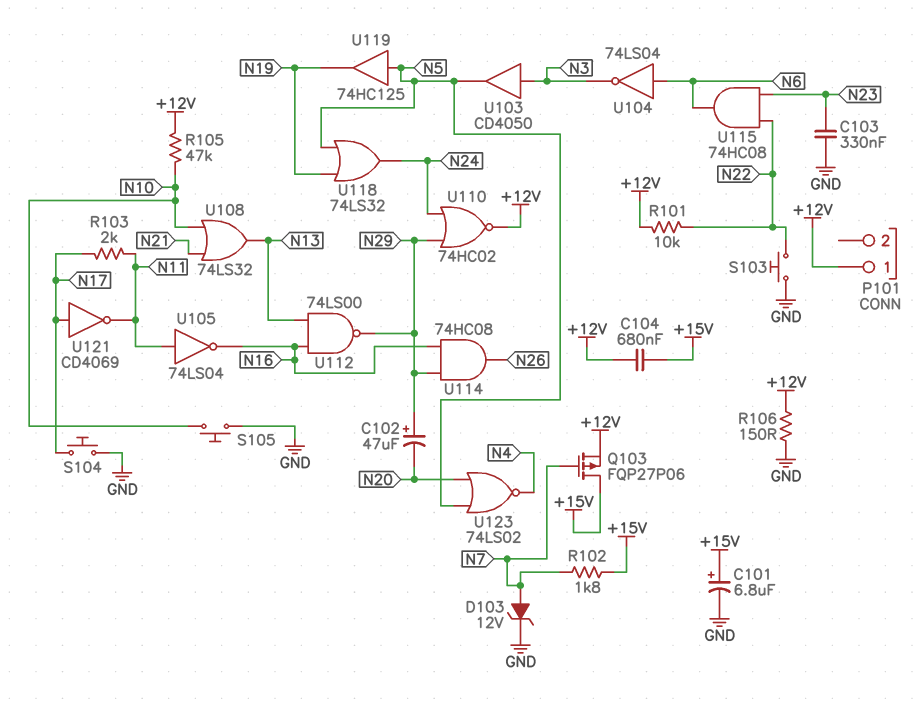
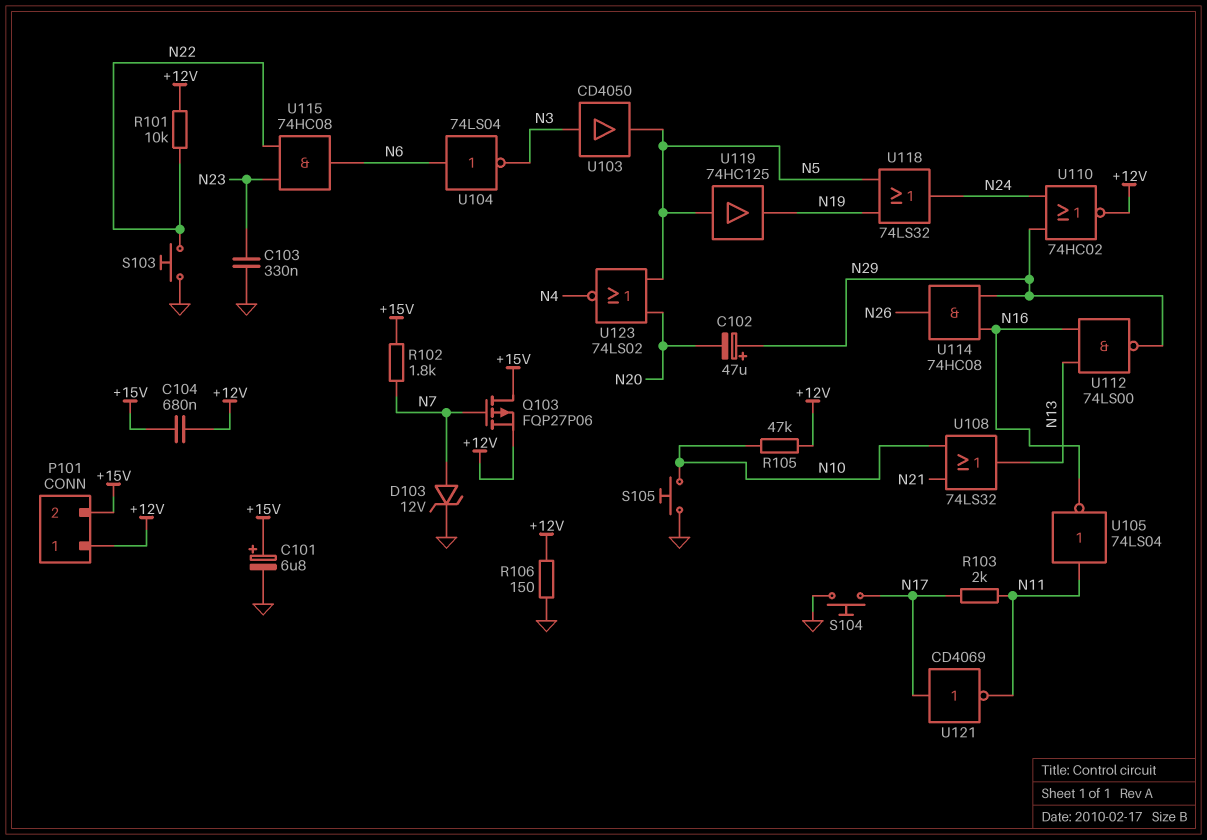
P101 pin 2: none -> +15V

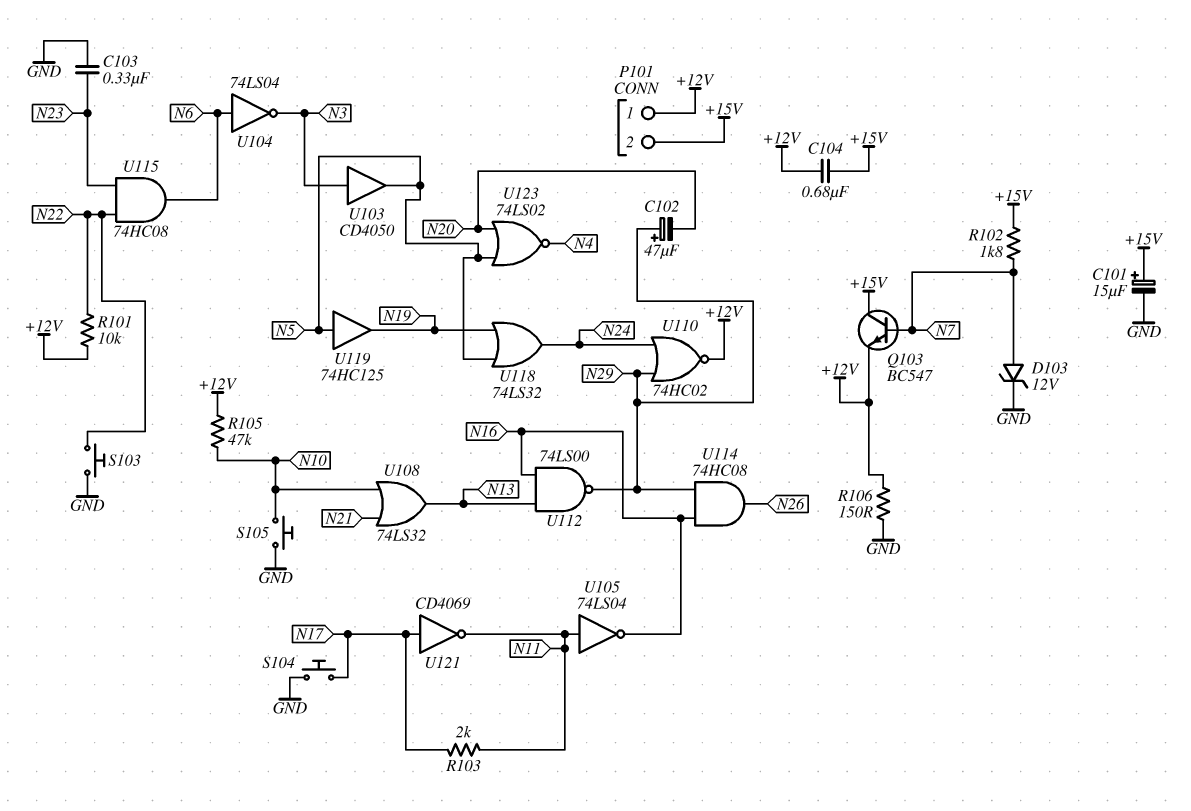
C101: 6.8uF (plus +15V, minus GND) -> 15uF (plus +15V, minus GND)
Q103: PMOS FQP27P06 (G N7, D +15V, S +12V) -> NPN BC547 (B N7, C +15V, E +12V)

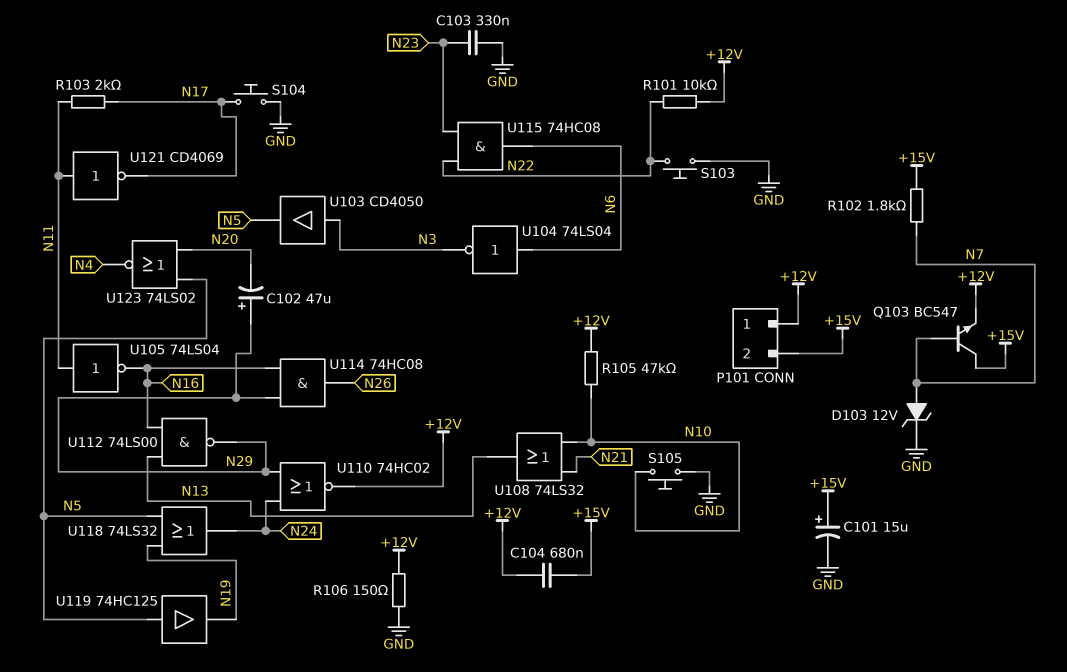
U121: NOT CD4069 (in N17, out N11) -> NOT CD4069 (in N11, out N17)

